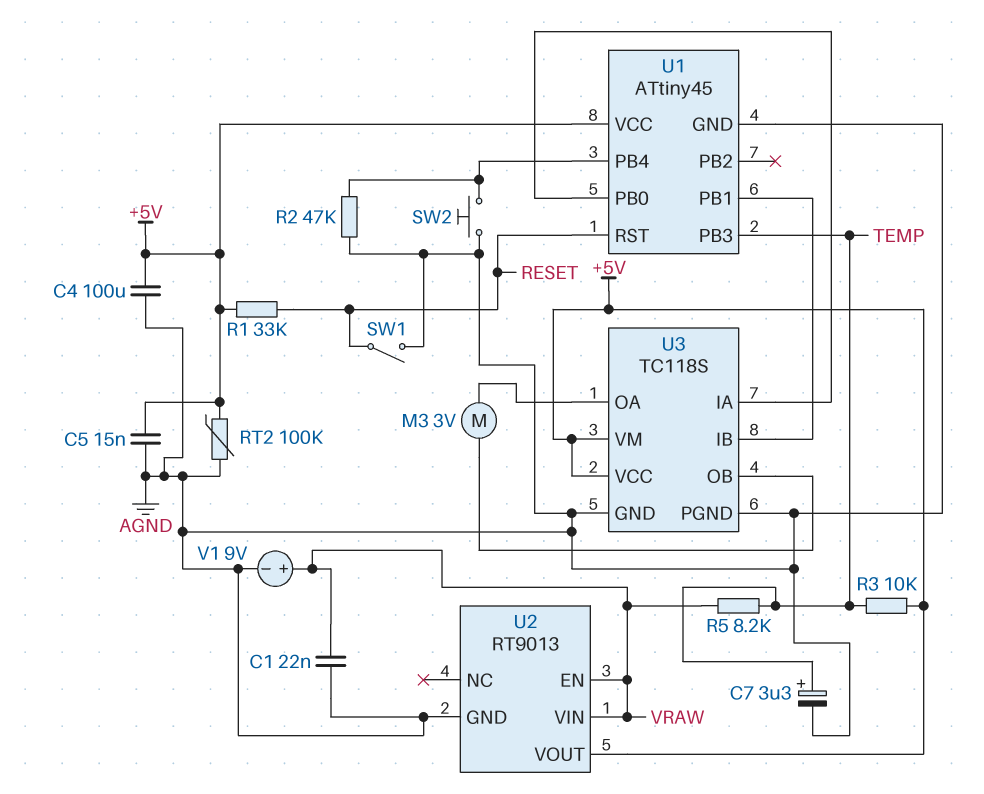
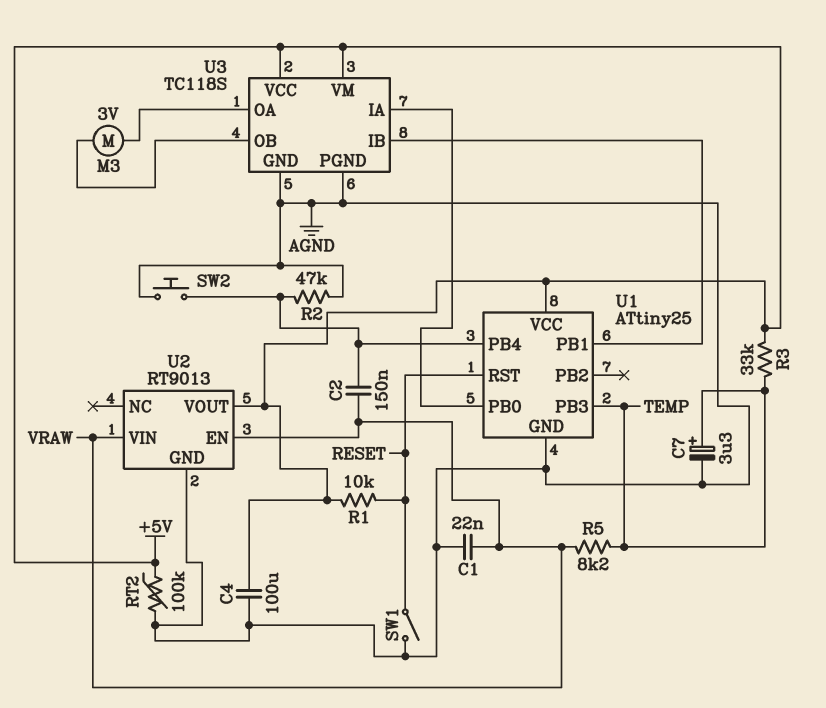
C2: none -> 150nF (U1/PB4, VRAW)
C5: 15nF (+5V, AGND) -> none
R1: 33k (+5V, RESET) -> 10k (+5V, RESET)
R3: 10k (+5V, TEMP) -> 33k (+5V, TEMP)
U1: ATtiny45 -> ATtiny25
V1: 9V (plus VRAW, minus AGND) -> none

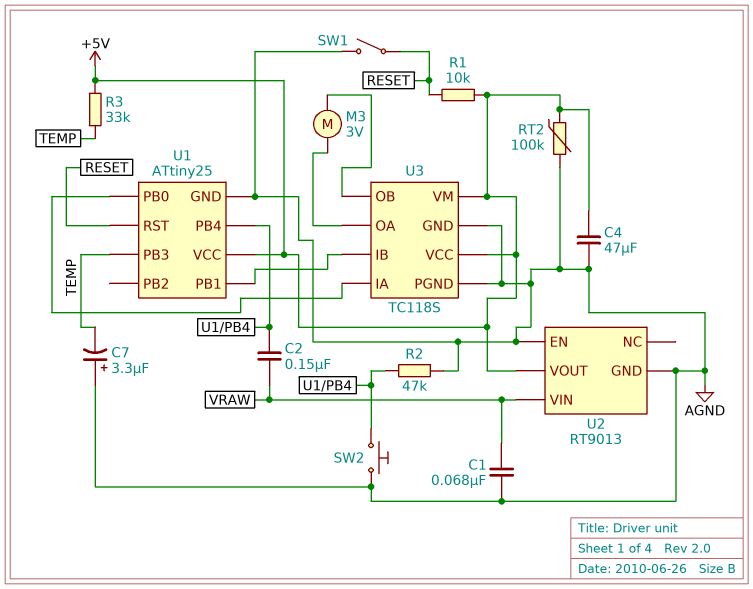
C1: 22nF (AGND, VRAW) -> 68nF (AGND, VRAW)
C4: 100uF (+5V, AGND) -> 47uF (+5V, AGND)
C7: 3.3uF (plus TEMP, minus AGND) -> 3.3uF (plus AGND, minus TEMP)
R5: 8.2k (TEMP, VRAW) -> none
U2 pin EN: VRAW -> AGND

